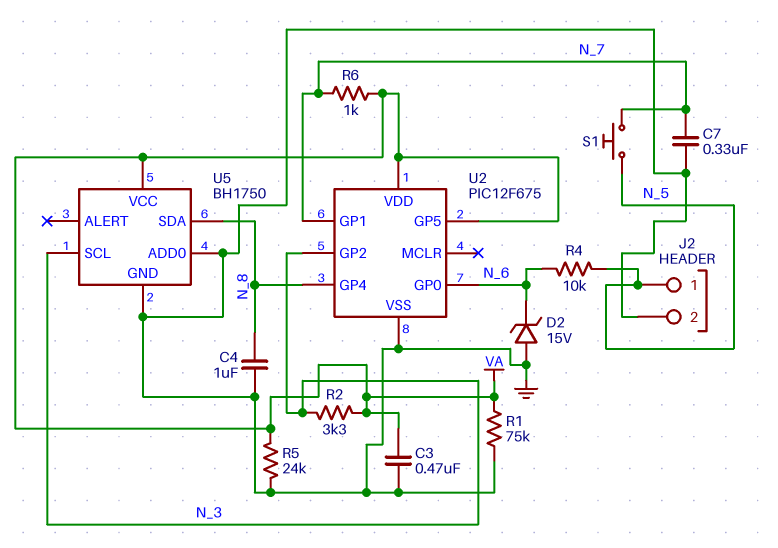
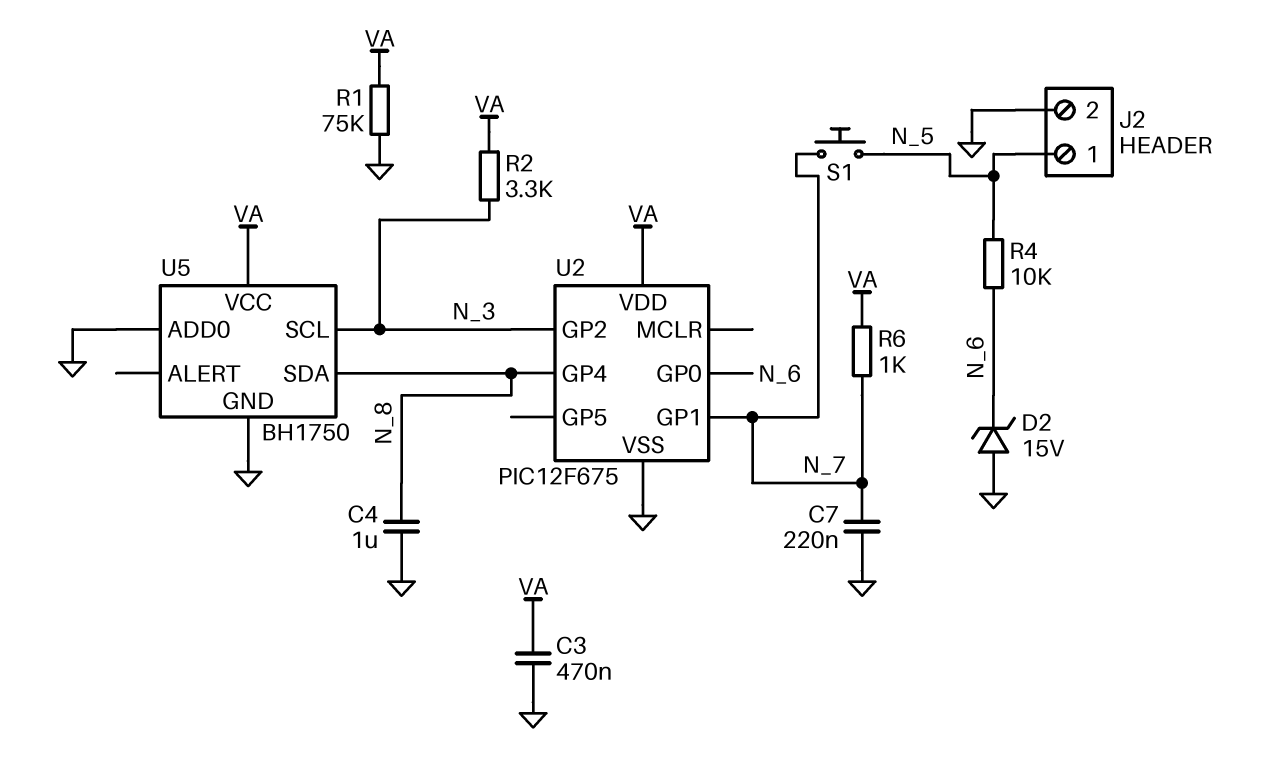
C7: 330nF (GND, N_7) -> 220nF (GND, N_7)
R5: 24k (GND, VA) -> none
U2 pin GP5: VA -> none

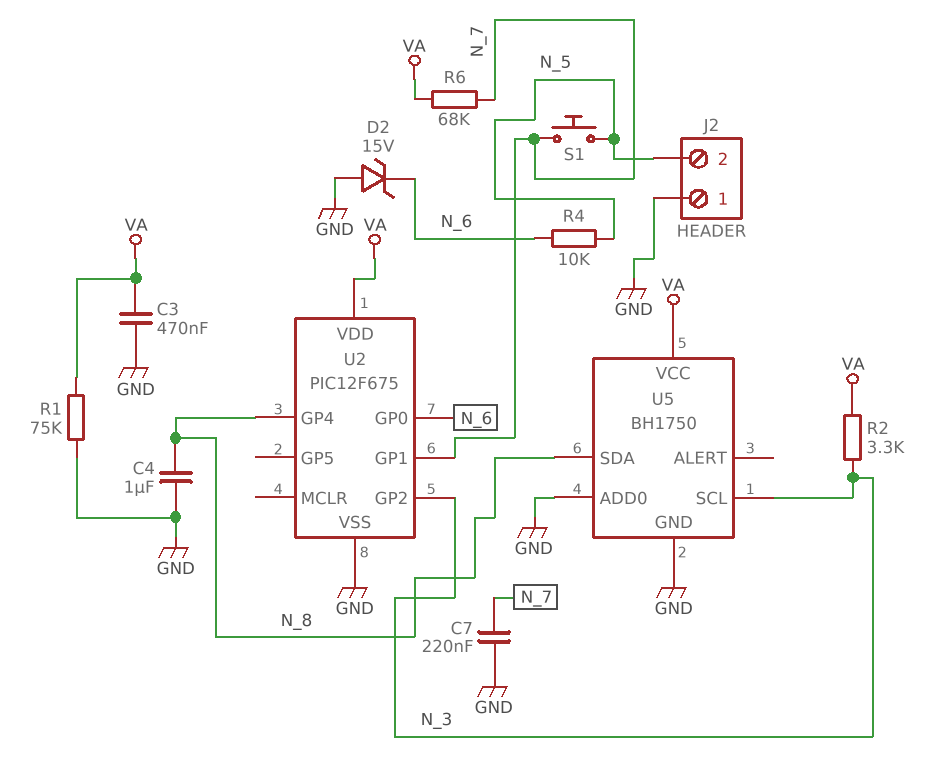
J2 pin 1: N_5 -> GND
J2 pin 2: GND -> N_5
R6: 1k (N_7, VA) -> 68k (N_7, VA)

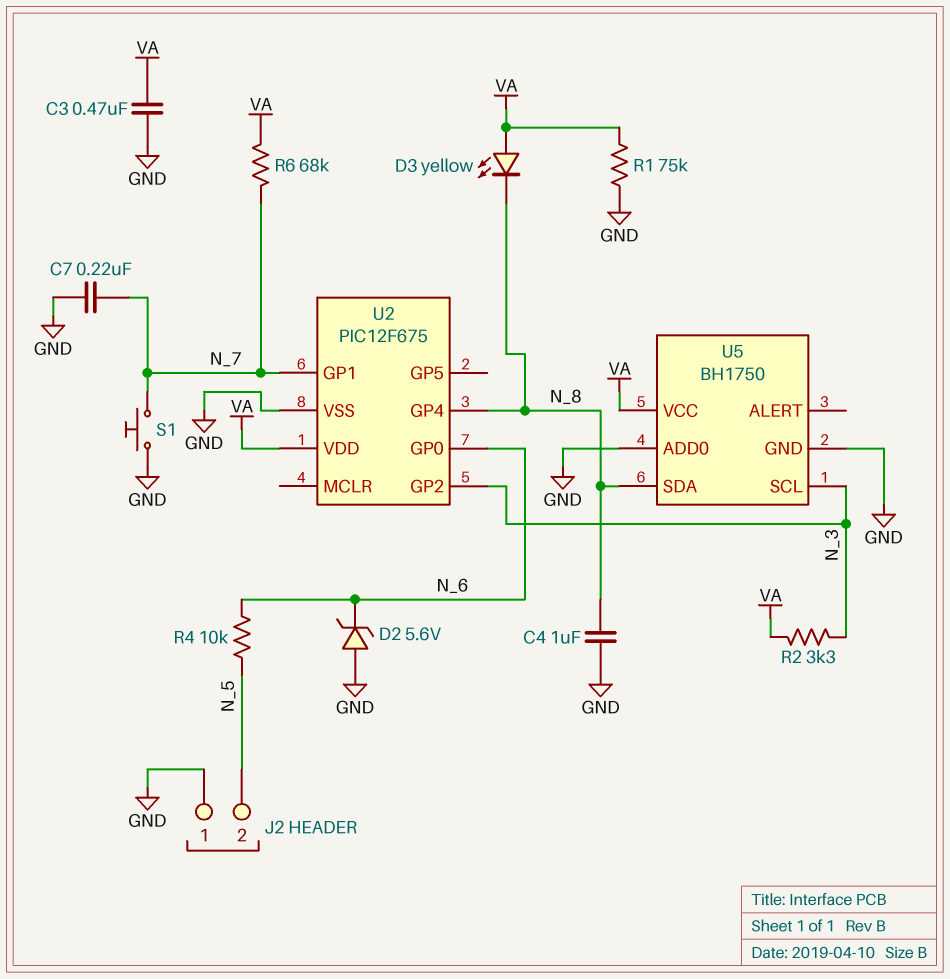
D2: zener 15V (A GND, K N_6) -> zener 5.6V (A GND, K N_6)
D3: none -> LED yellow (A VA, K N_8)
S1: button (N_5, N_7) -> button (GND, N_7)

